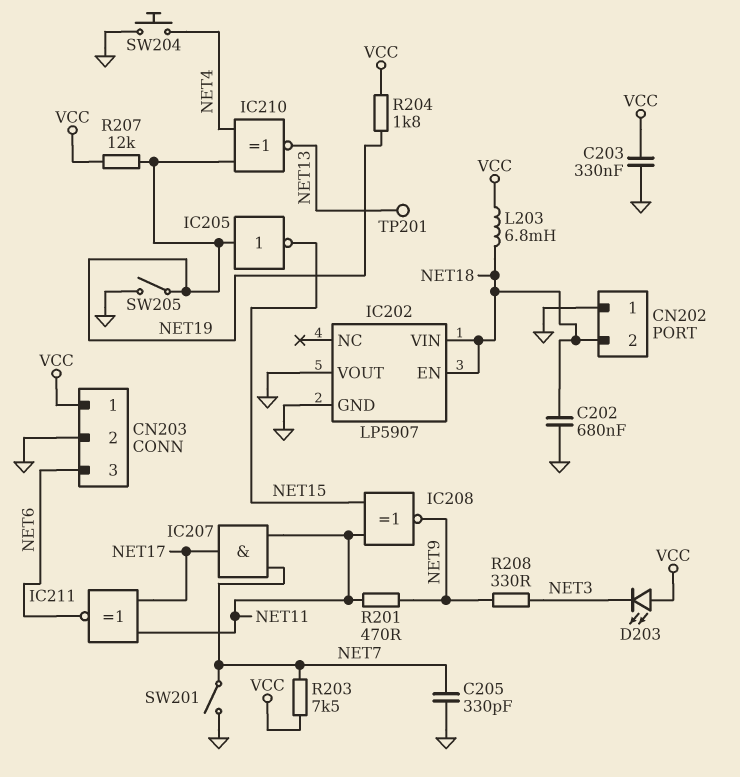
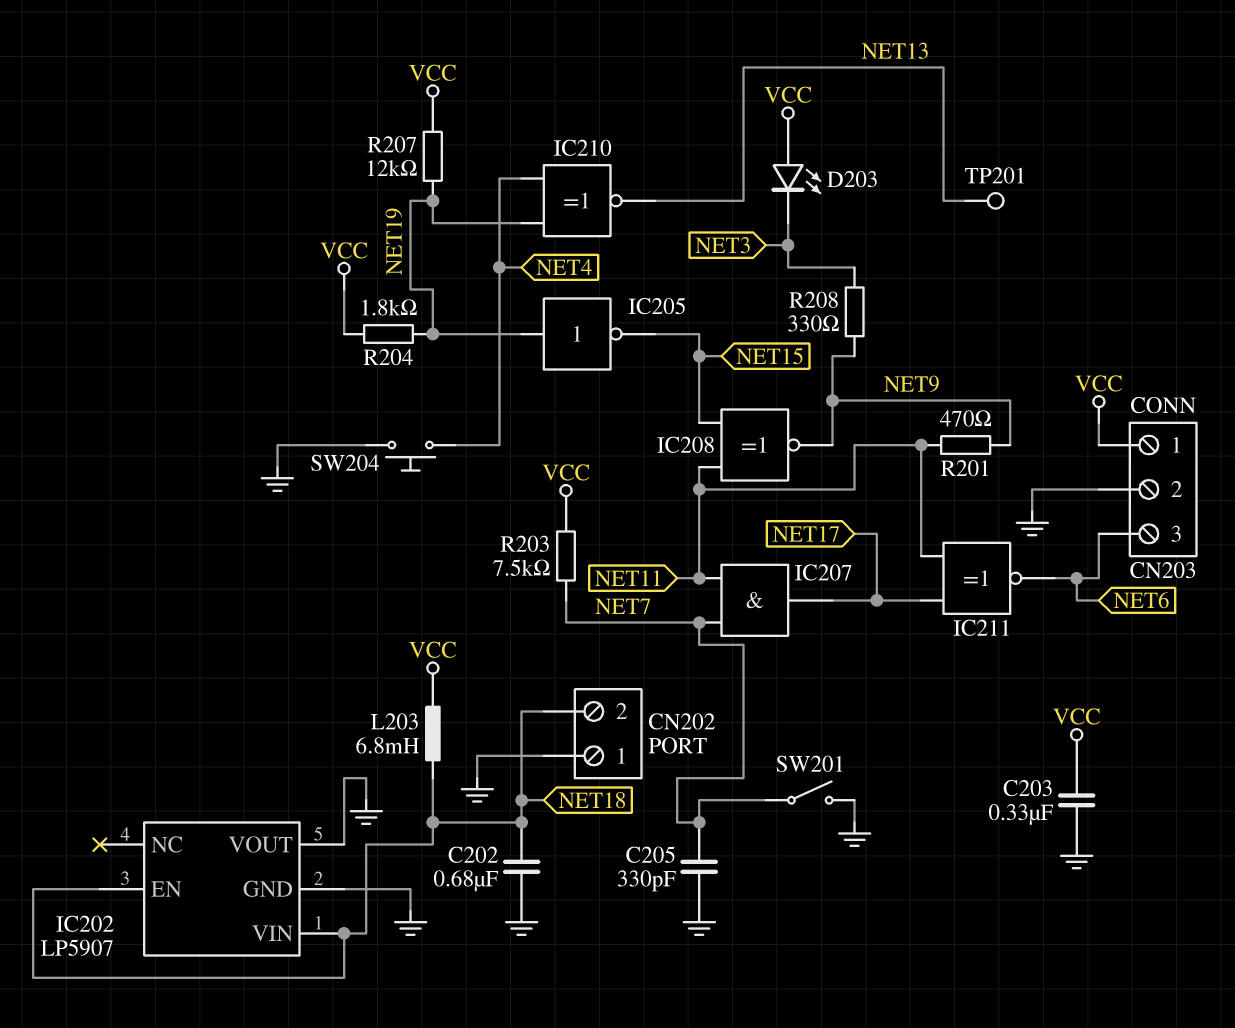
SW205: switch (GND, NET19) -> none

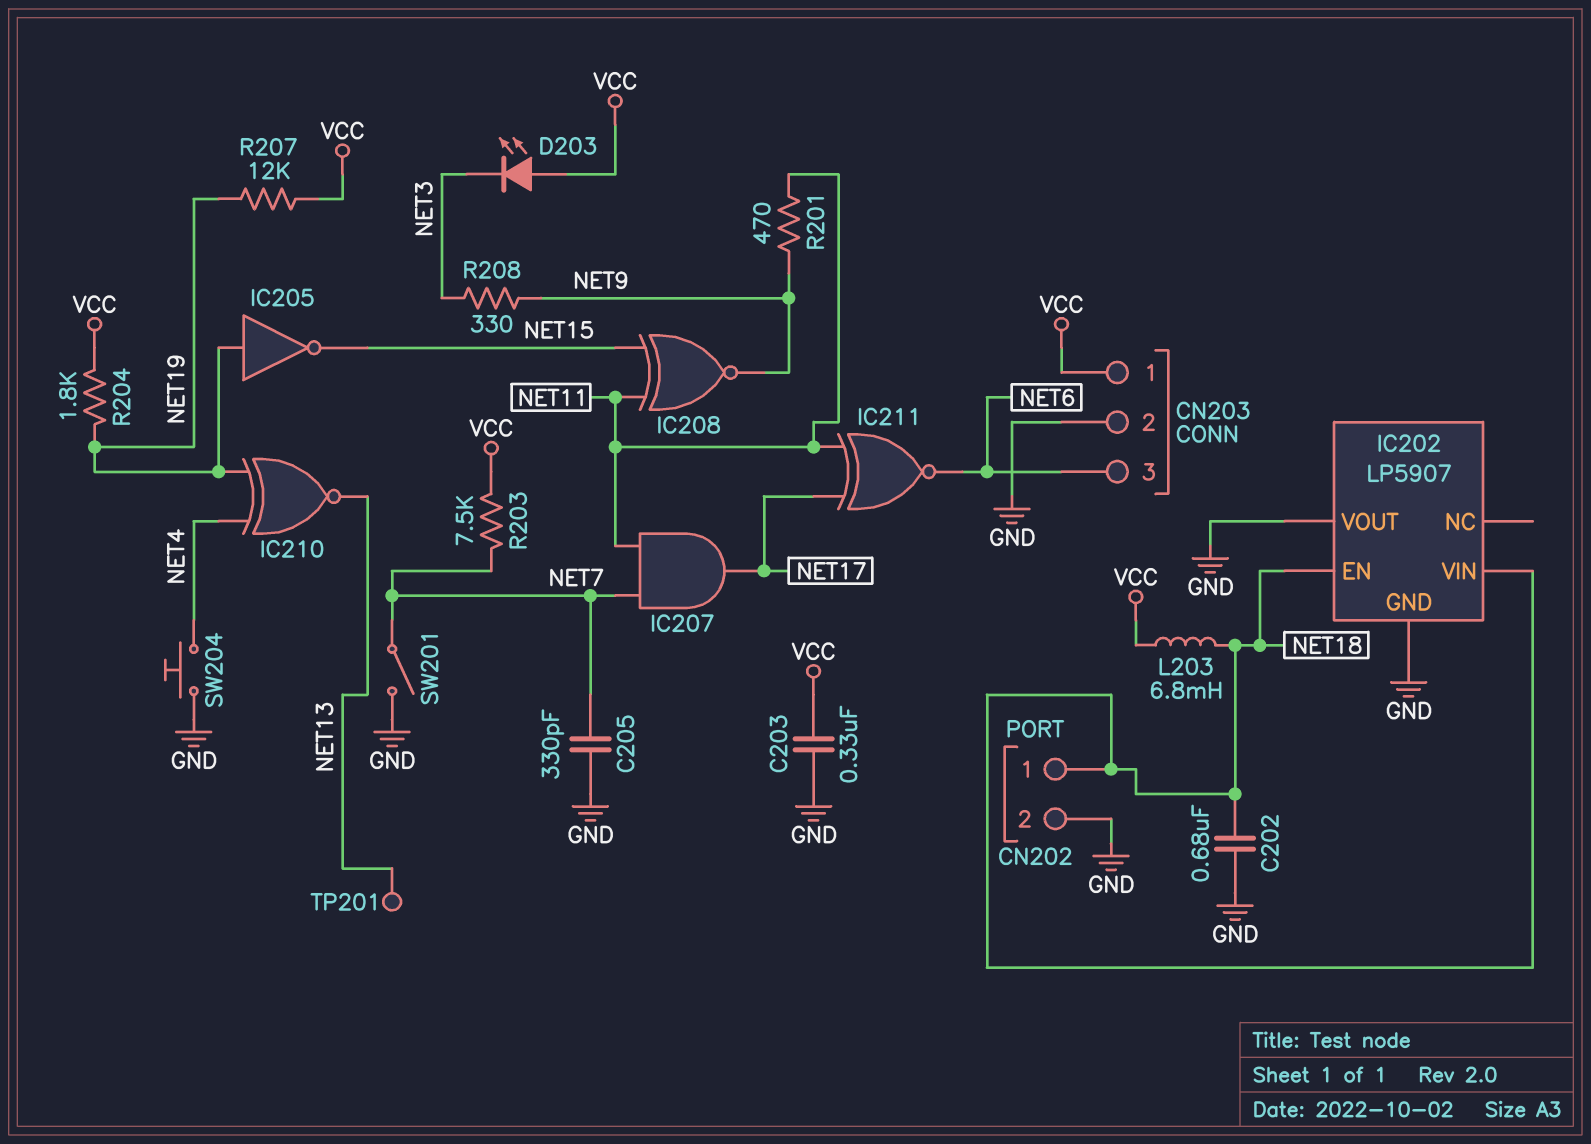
CN202 pin 1: GND -> NET18
CN202 pin 2: NET18 -> GND

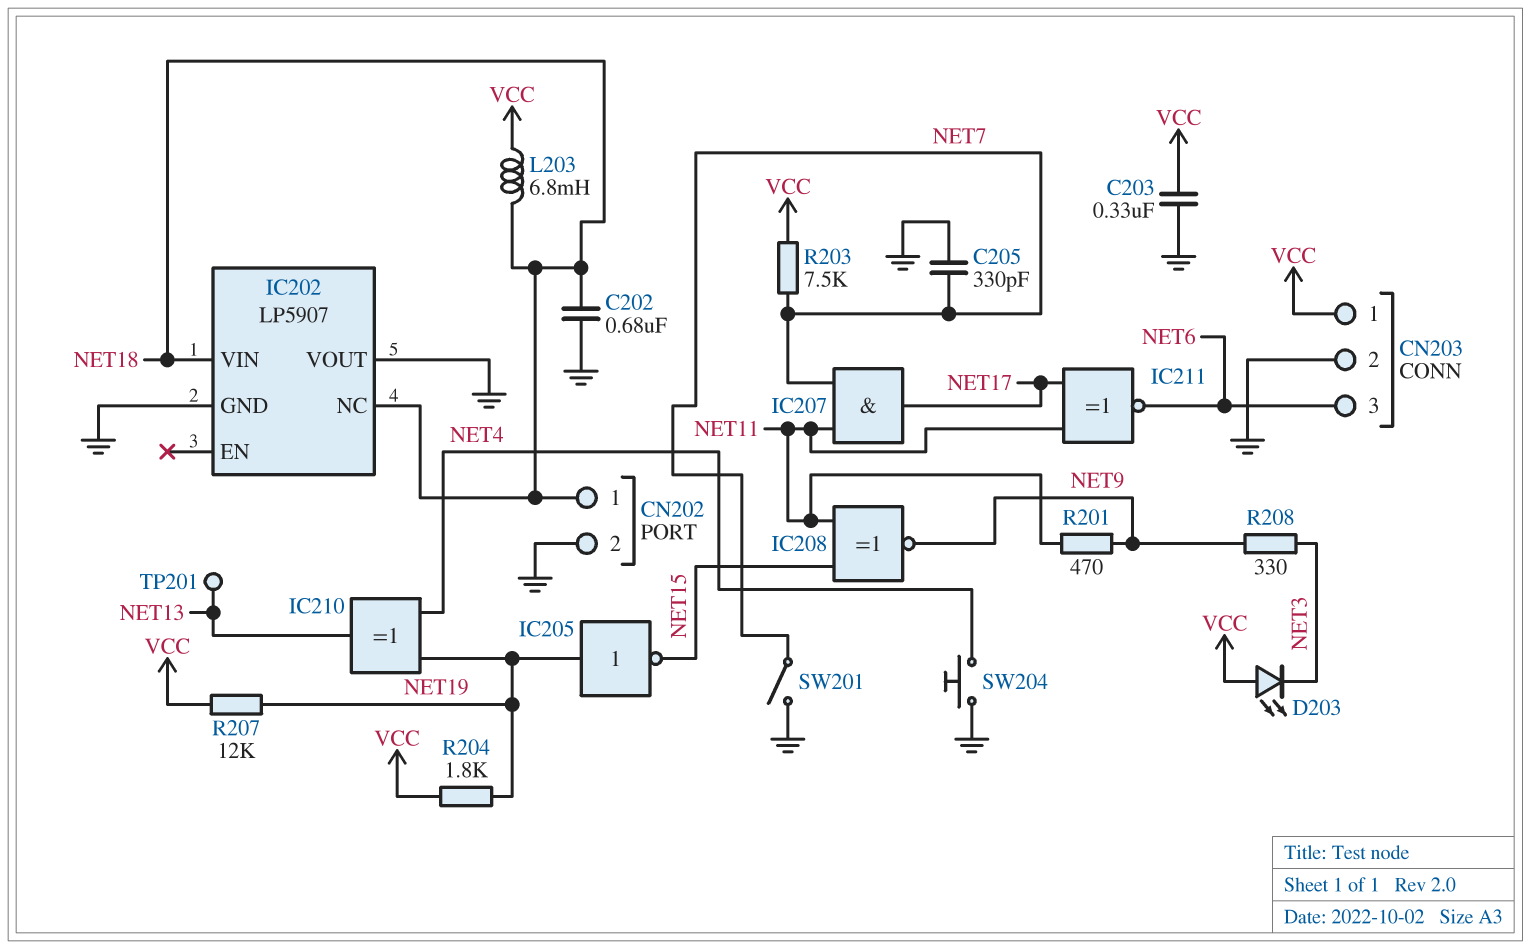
IC202 pin EN: NET18 -> none
IC202 pin NC: none -> NET18
IC210: XNOR (in NET4, in NET19, out NET13) -> XOR (in NET4, in NET19, out NET13)

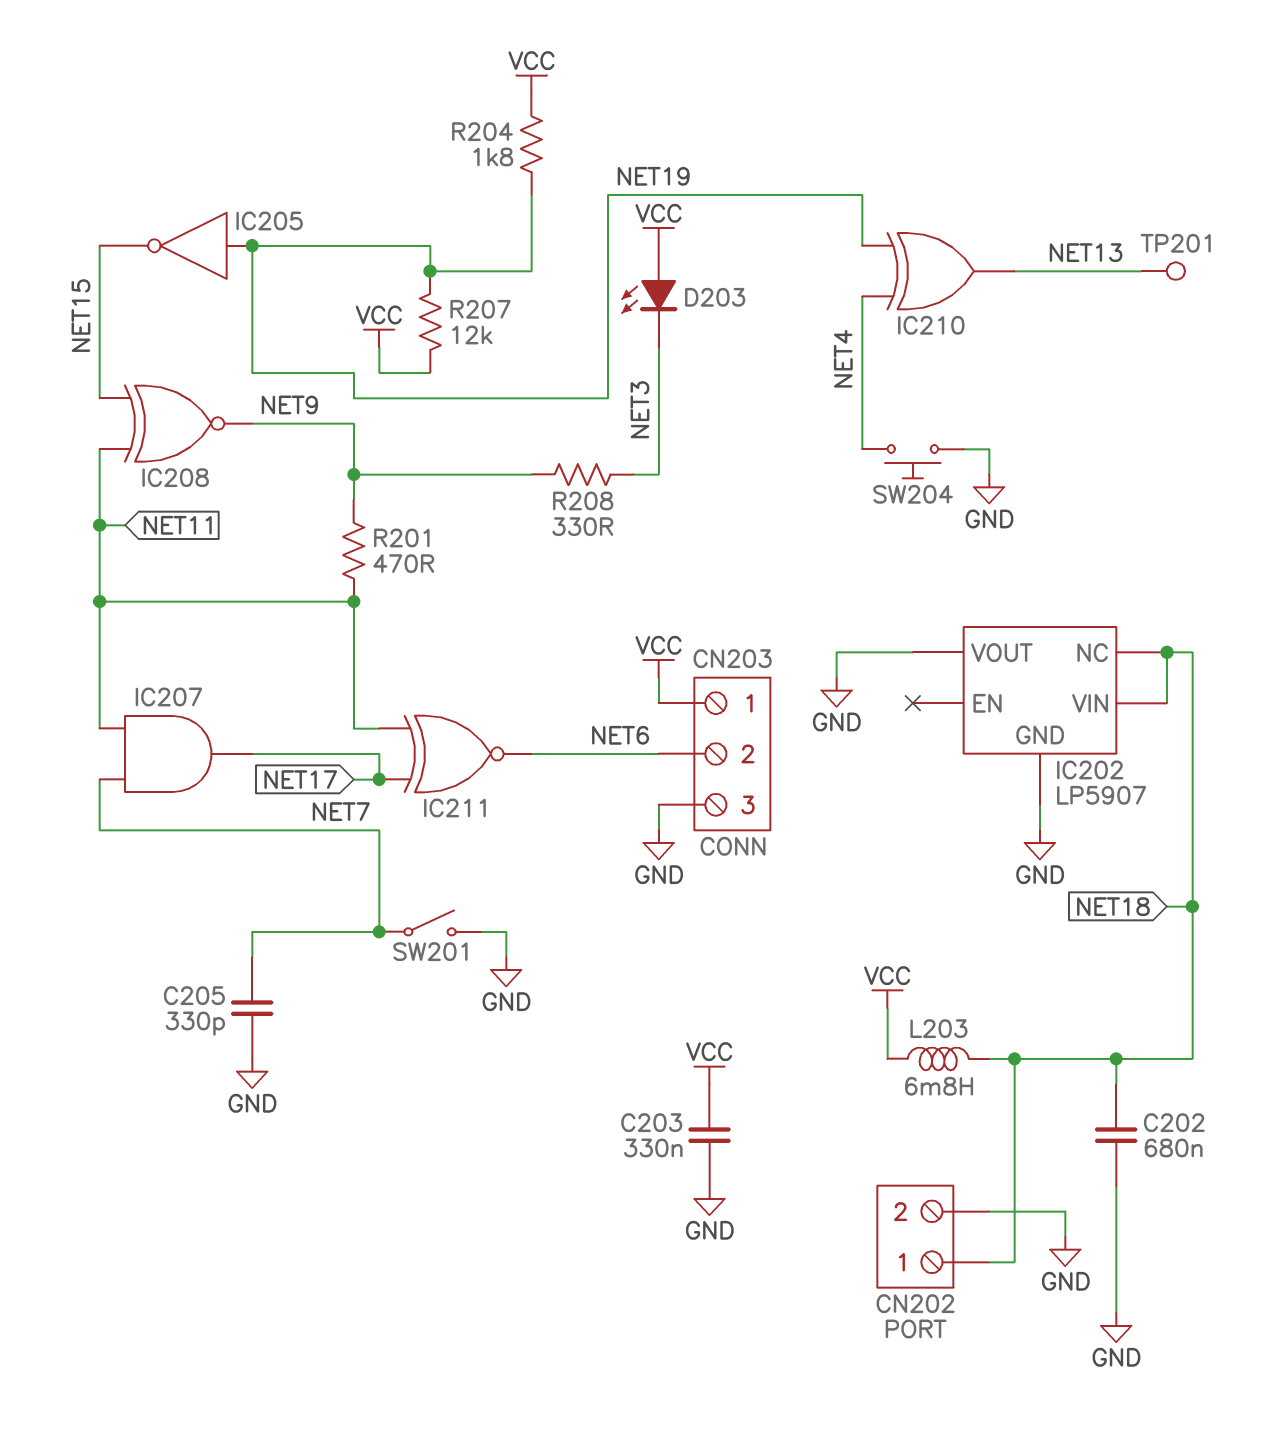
CN203 pin 2: GND -> NET6
CN203 pin 3: NET6 -> GND
R203: 7.5k (NET7, VCC) -> none

